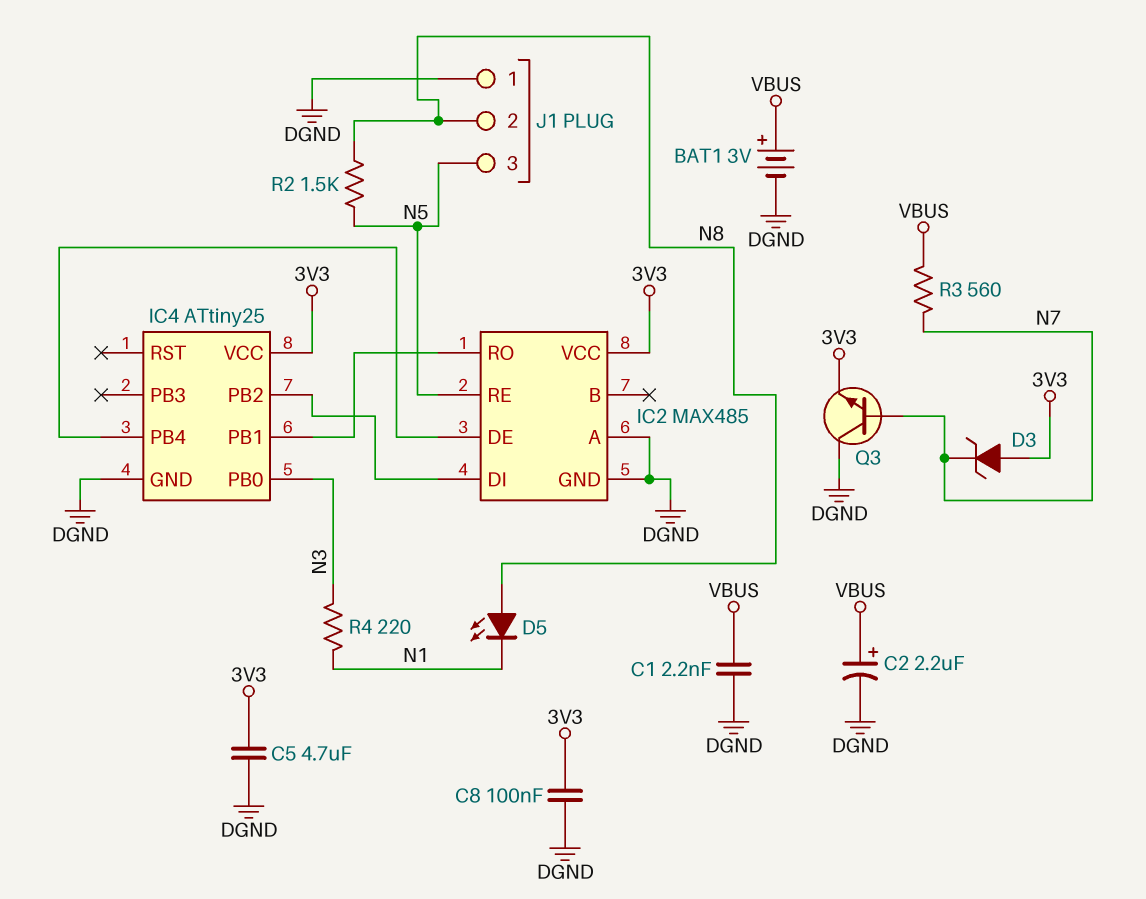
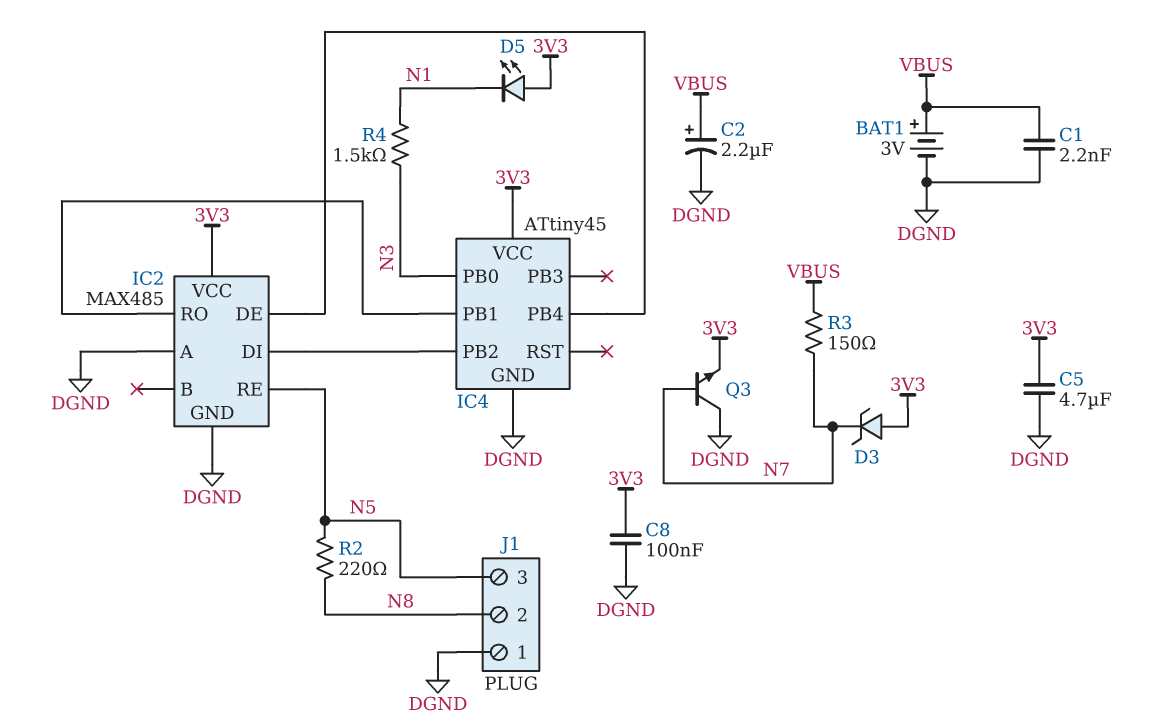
D5: LED (A N8, K N1) -> LED (A 3V3, K N1)
IC4: ATtiny25 -> ATtiny45
R2: 1.5k (N5, N8) -> 220 (N5, N8)
R3: 560 (N7, VBUS) -> 150 (N7, VBUS)
R4: 220 (N1, N3) -> 1.5k (N1, N3)

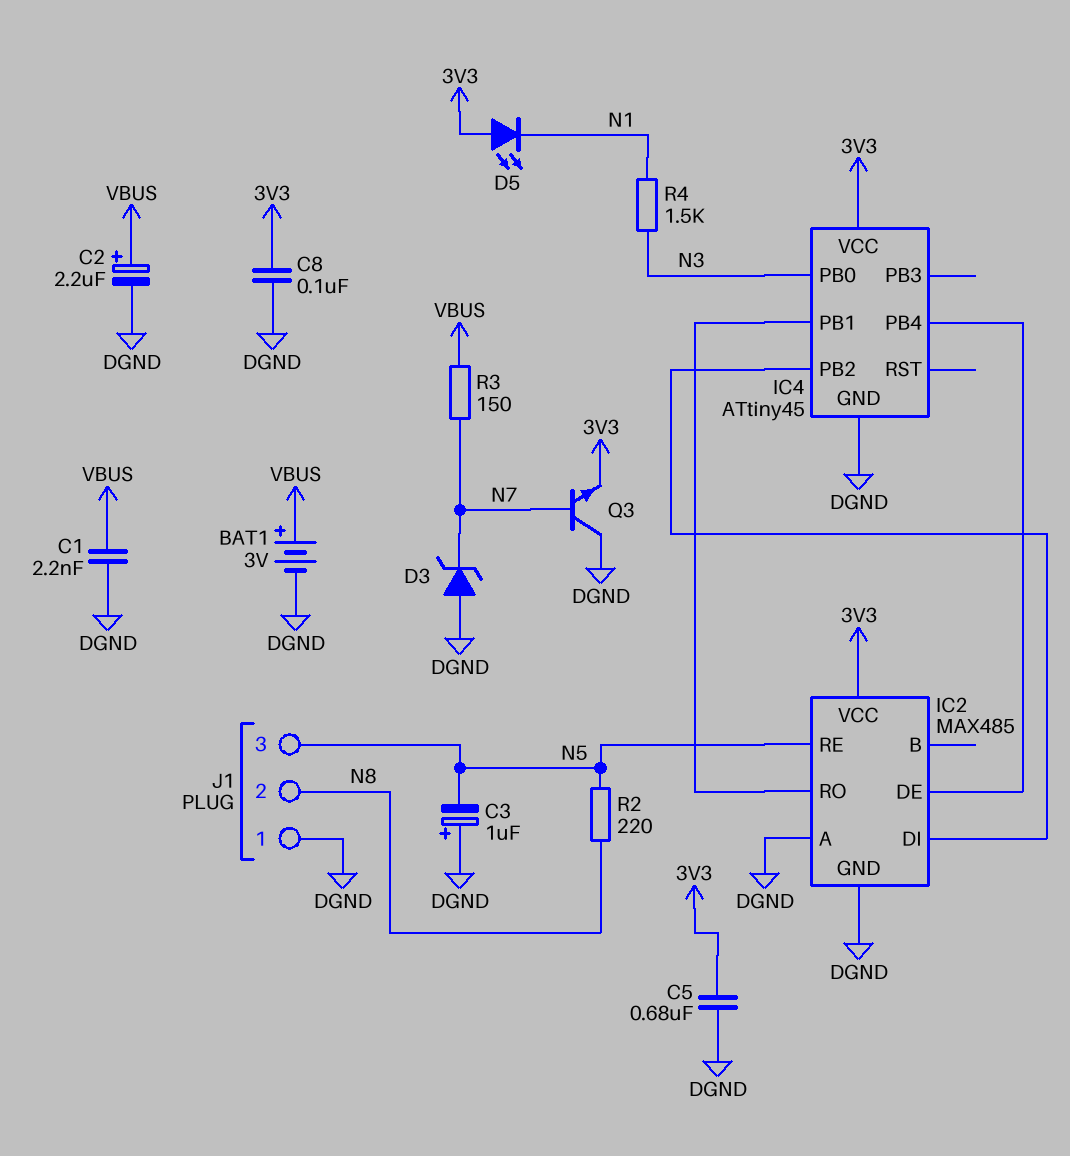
C3: none -> 1uF (plus DGND, minus N5)
C5: 4.7uF (3V3, DGND) -> 680nF (3V3, DGND)
D3: zener (A 3V3, K N7) -> zener (A DGND, K N7)

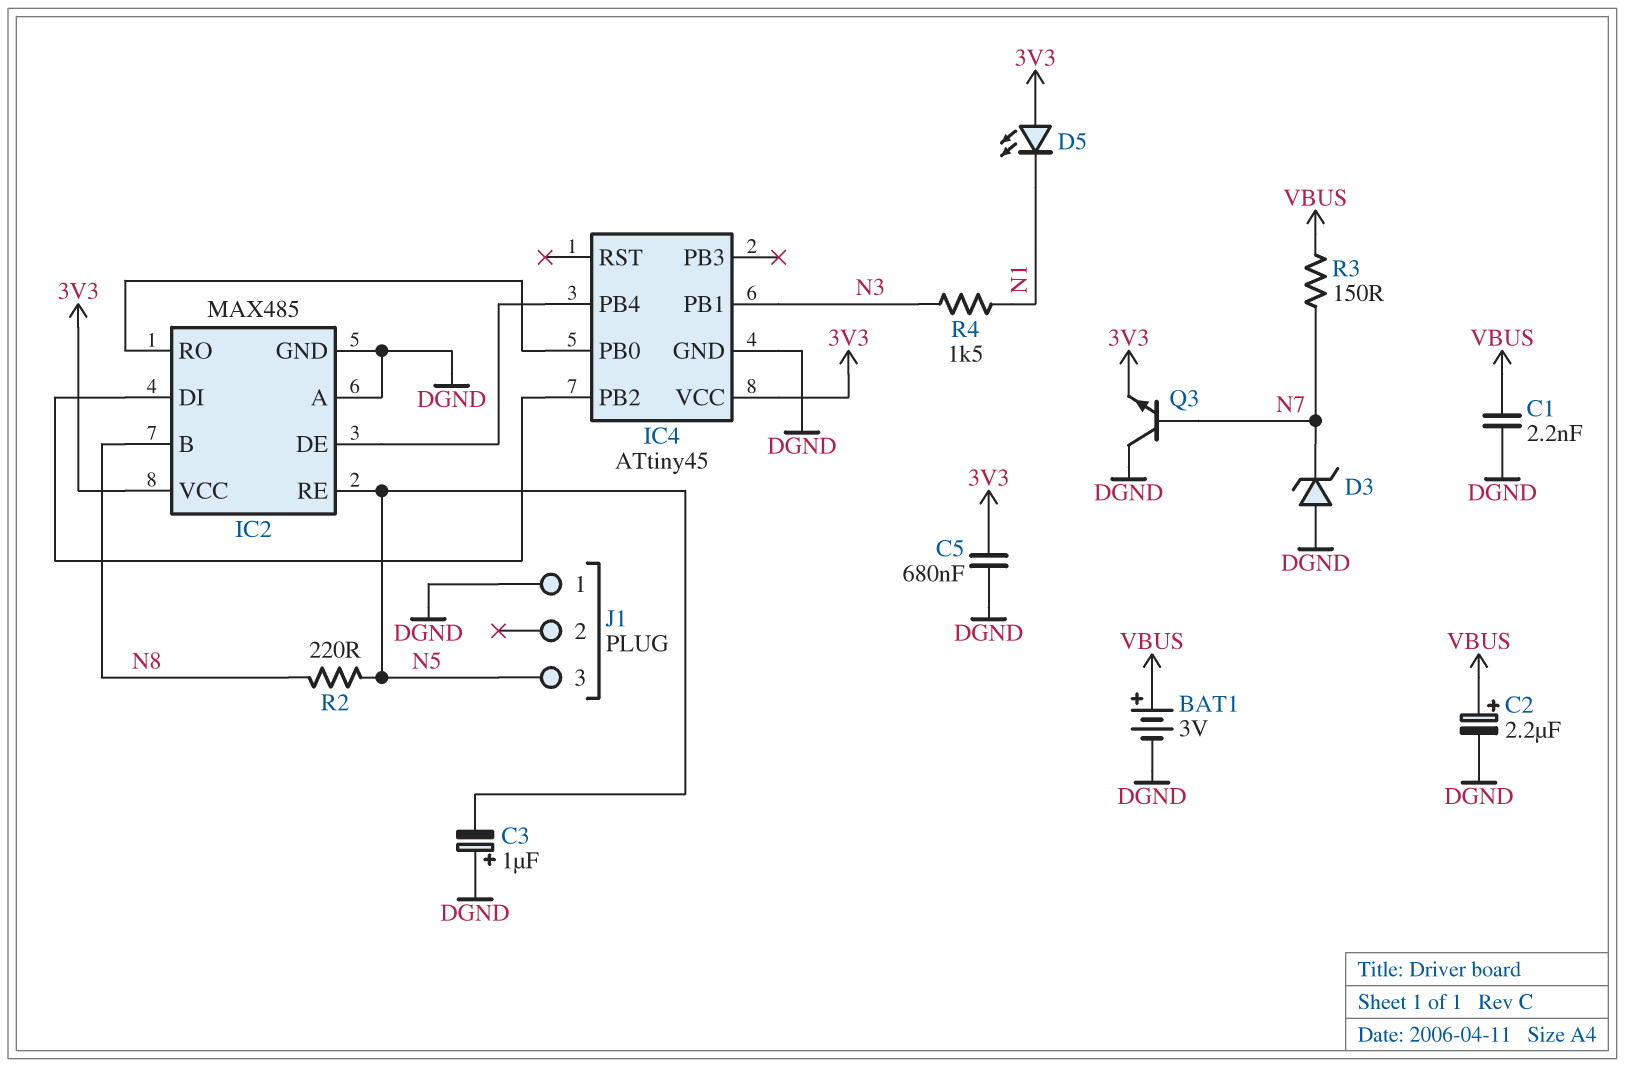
C8: 100nF (3V3, DGND) -> none
IC2 pin B: none -> N8
IC4 pin PB0: N3 -> IC2/RO
IC4 pin PB1: IC2/RO -> N3
J1 pin 2: N8 -> none

